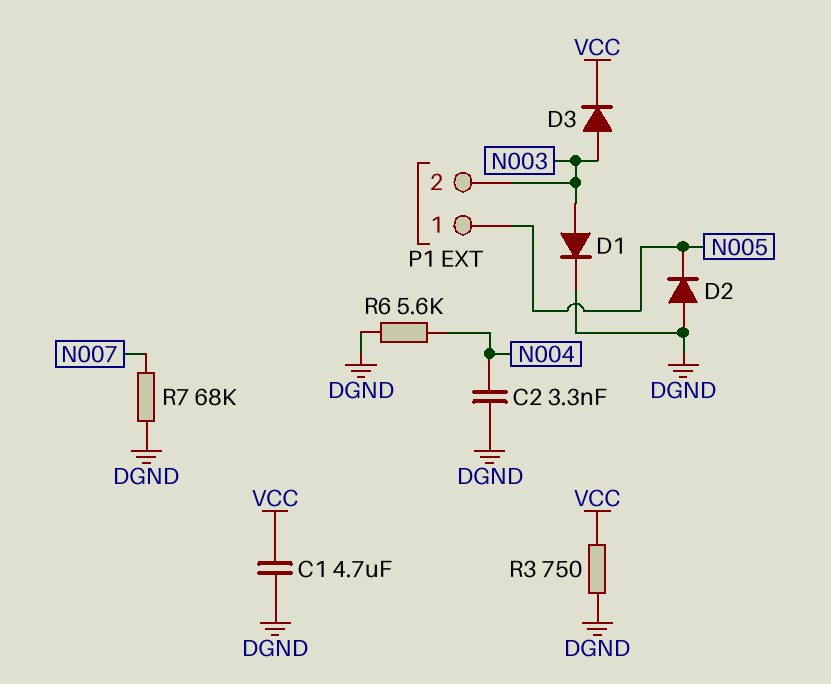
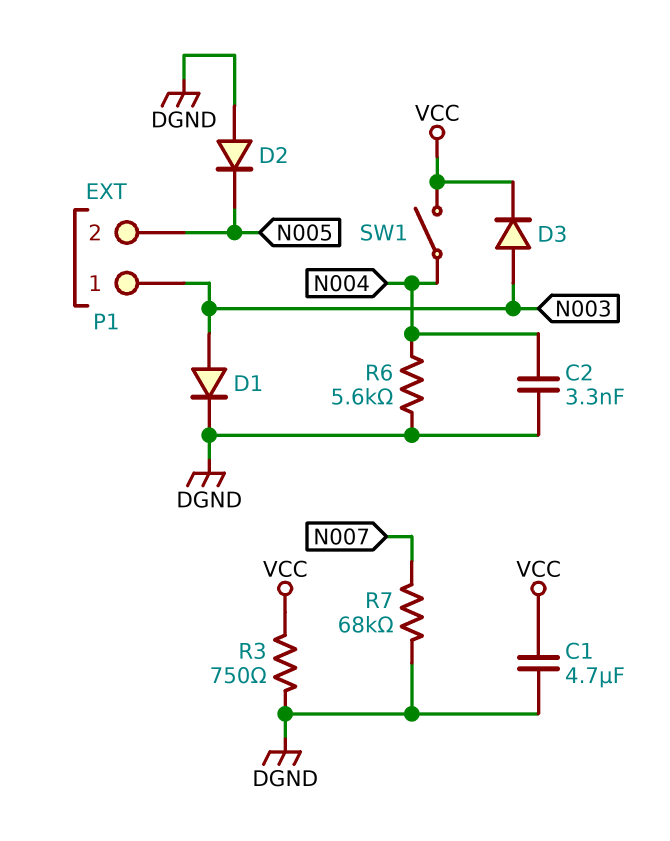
P1 pin 1: N005 -> N003
P1 pin 2: N003 -> N005
SW1: none -> switch (N004, VCC)

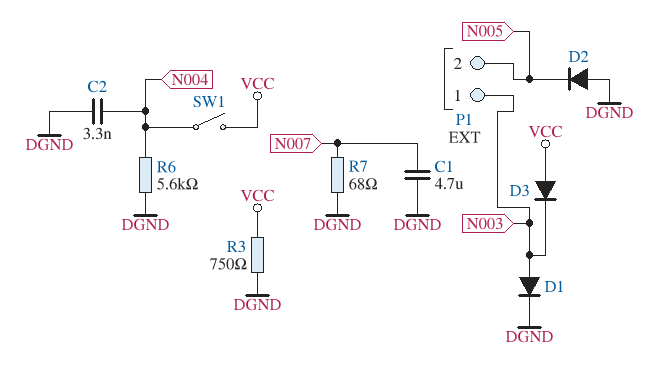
C1: 4.7uF (DGND, VCC) -> 4.7uF (DGND, N007)
D3: diode (A N003, K VCC) -> diode (A VCC, K N003)
R7: 68k (DGND, N007) -> 68 (DGND, N007)

